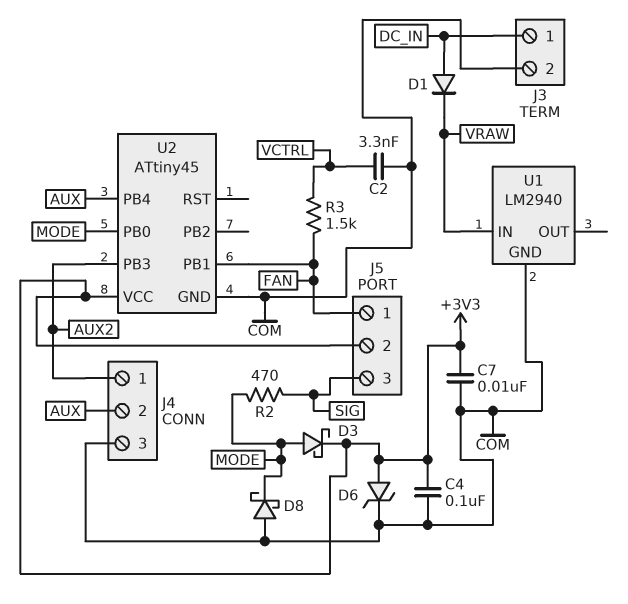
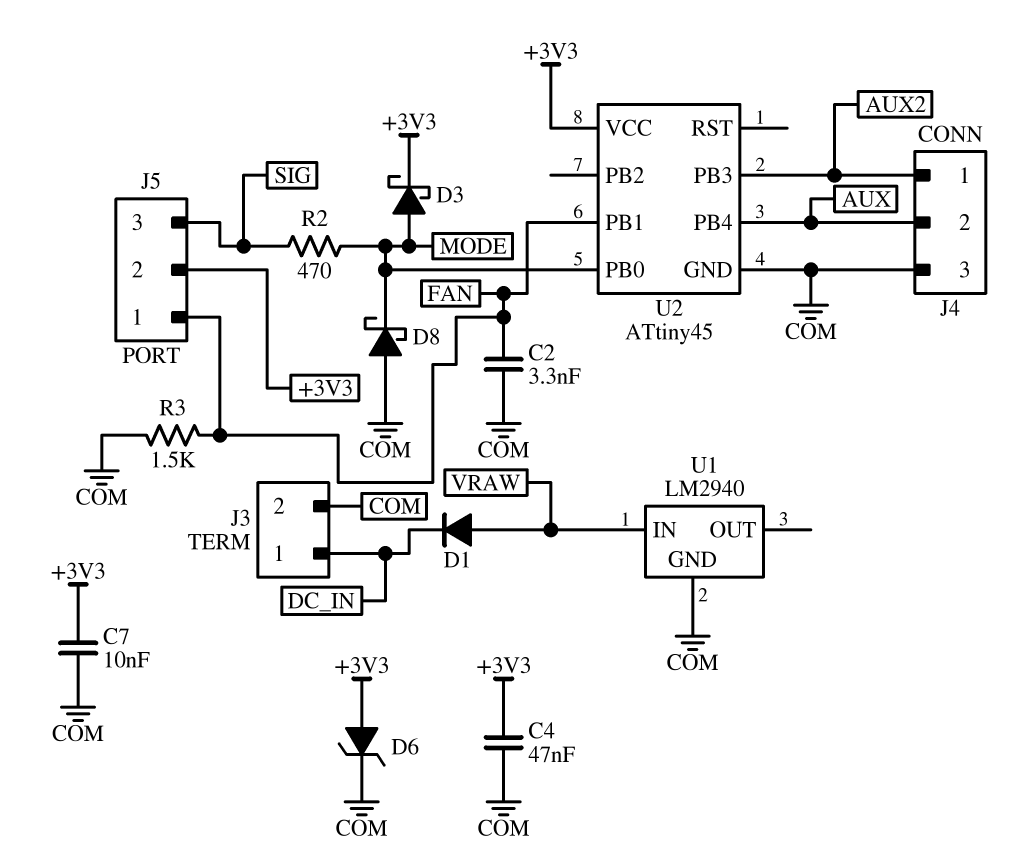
C2: 3.3nF (COM, VCTRL) -> 3.3nF (COM, FAN)
C4: 100nF (+3V3, COM) -> 47nF (+3V3, COM)
D1: diode (A DC_IN, K VRAW) -> diode (A VRAW, K DC_IN)
R3: 1.5k (FAN, VCTRL) -> 1.5k (COM, FAN)

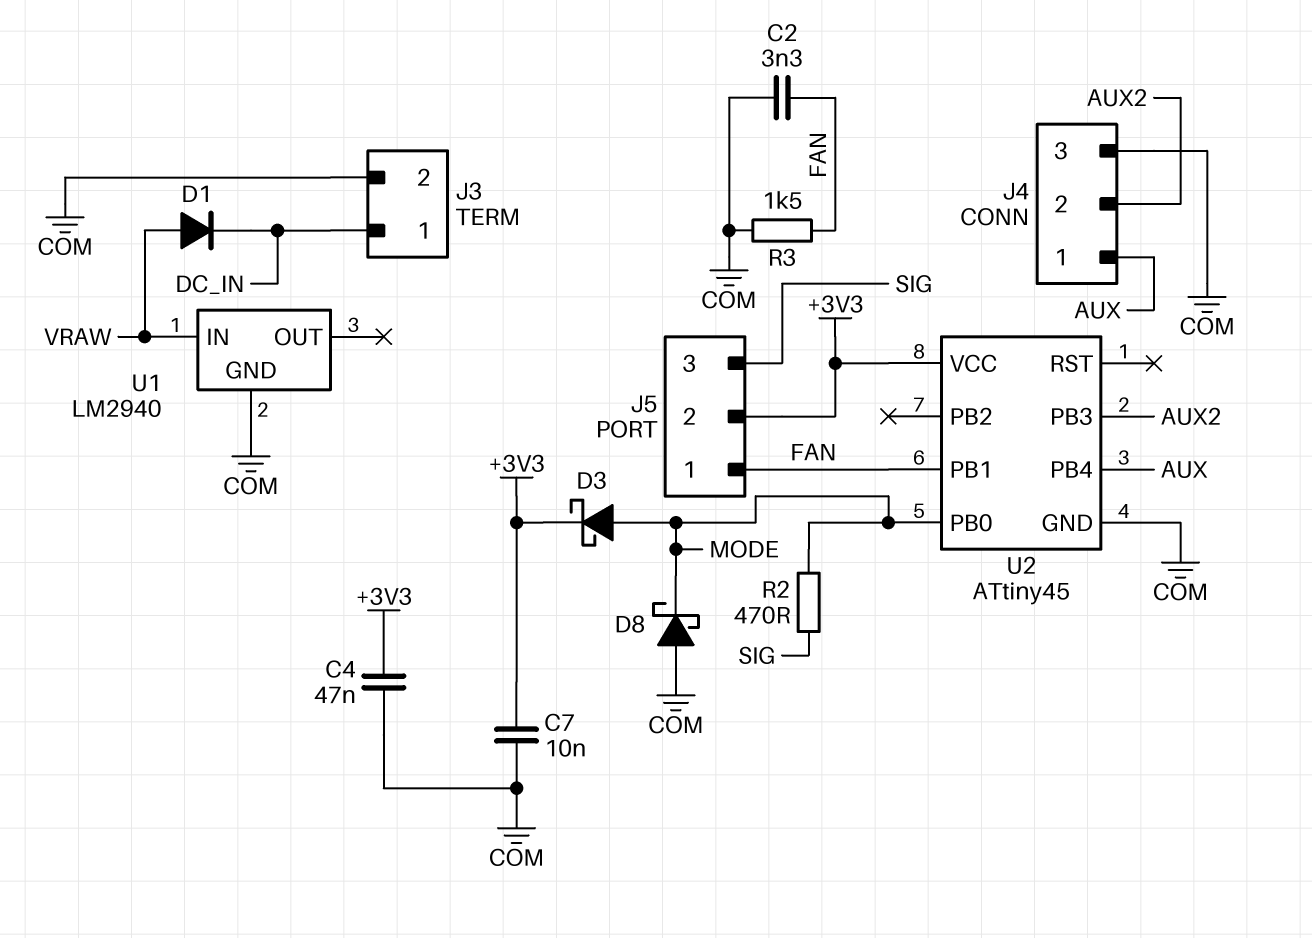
D6: zener (A +3V3, K COM) -> none
J4 pin 1: AUX2 -> AUX
J4 pin 2: AUX -> AUX2

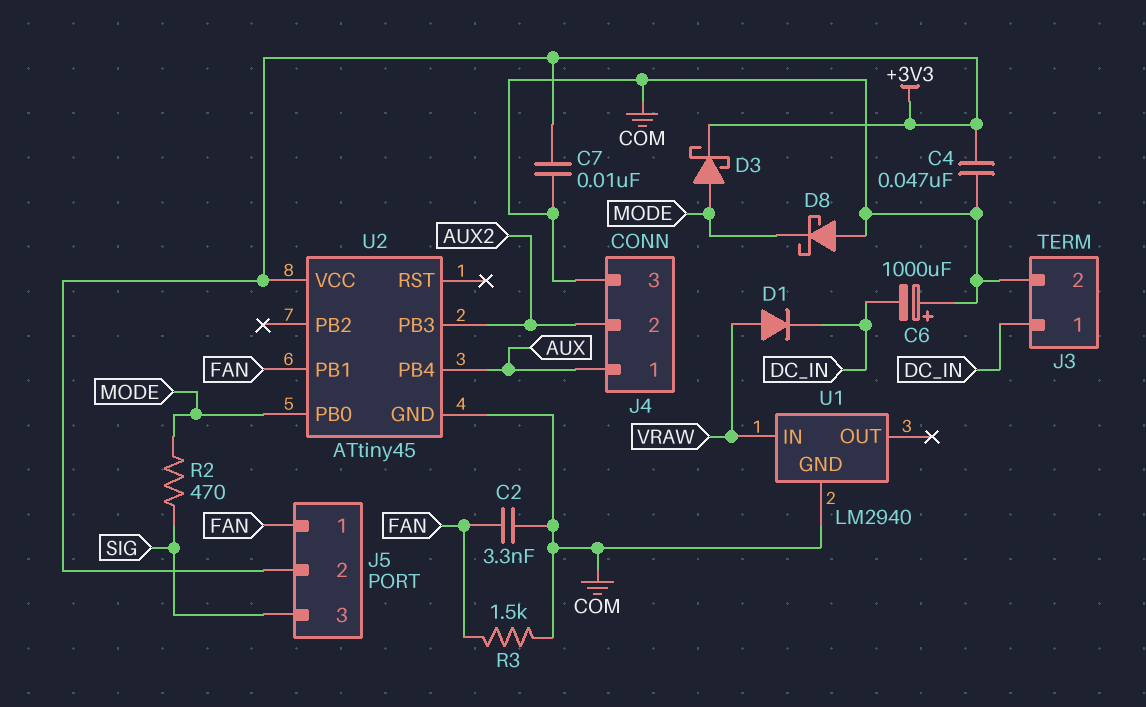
C6: none -> 1000uF (plus COM, minus DC_IN)

